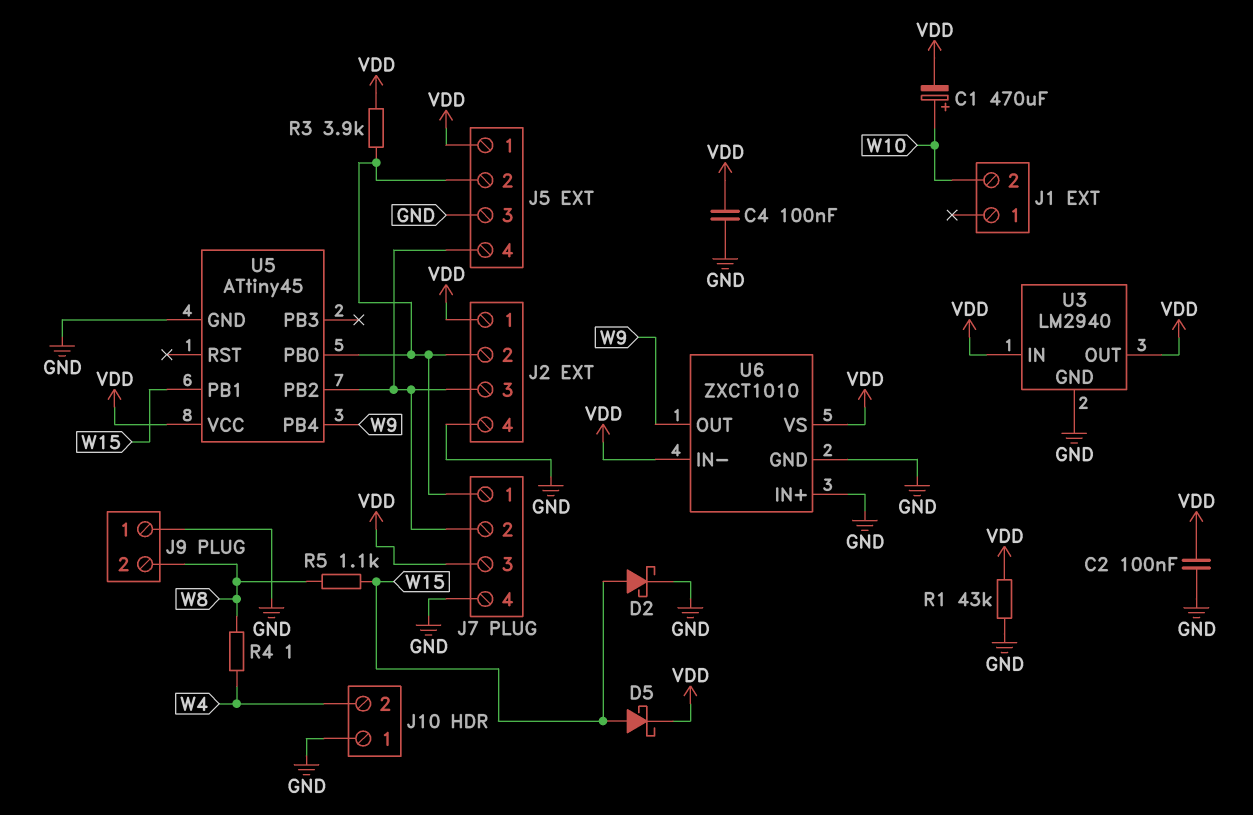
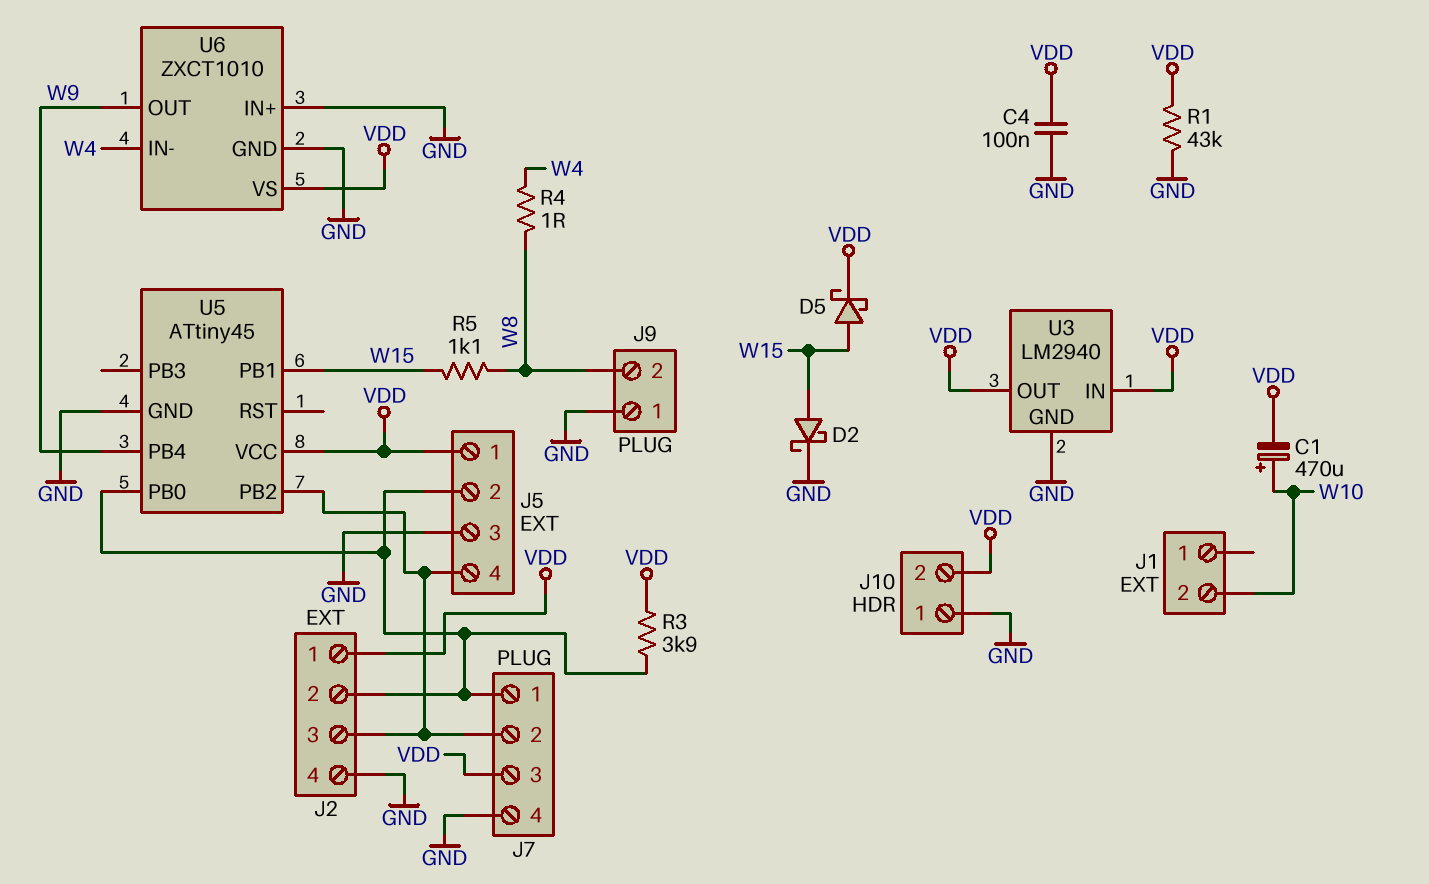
C2: 100nF (GND, VDD) -> none
J10 pin 2: W4 -> VDD
U6 pin IN-: VDD -> W4

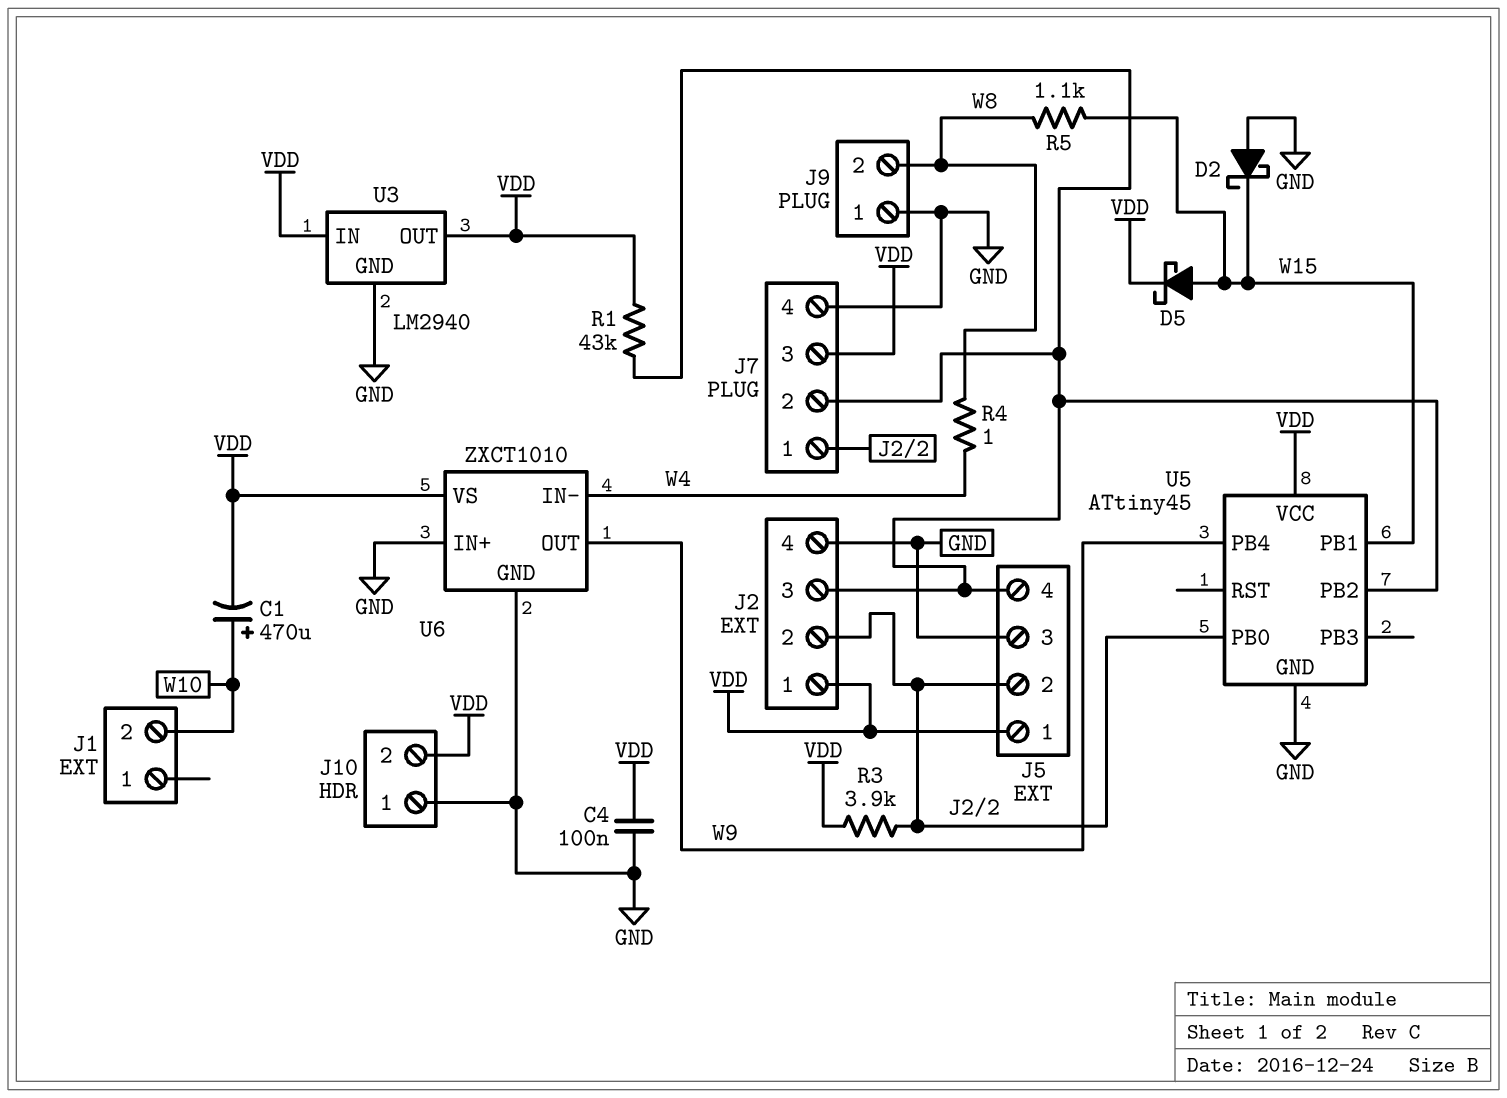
D2: schottky (A W15, K GND) -> schottky (A GND, K W15)
R1: 43k (GND, VDD) -> 43k (J2/3, VDD)

